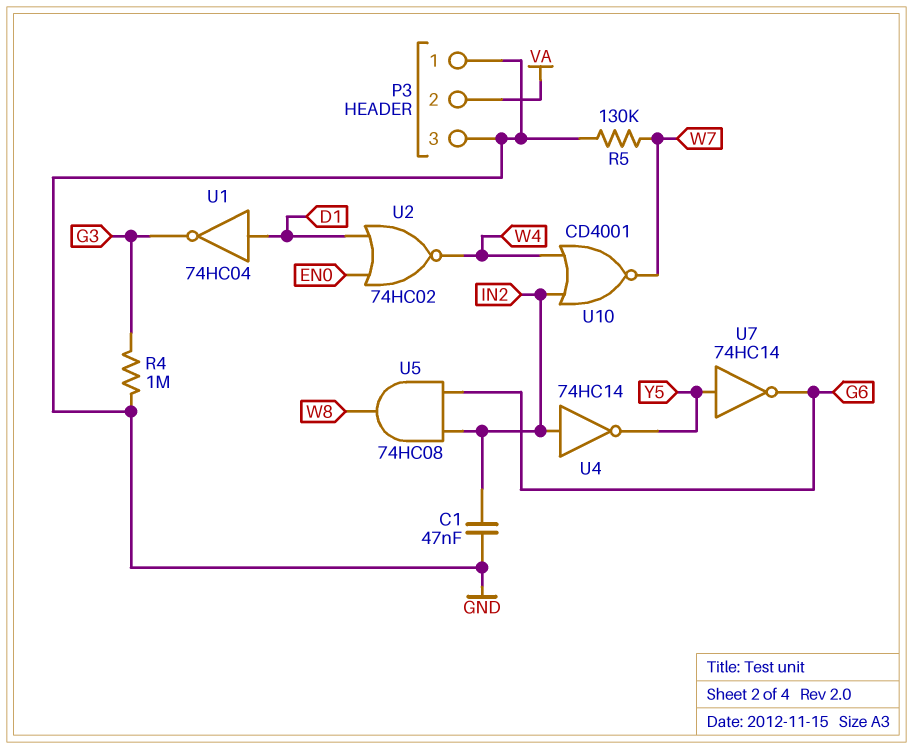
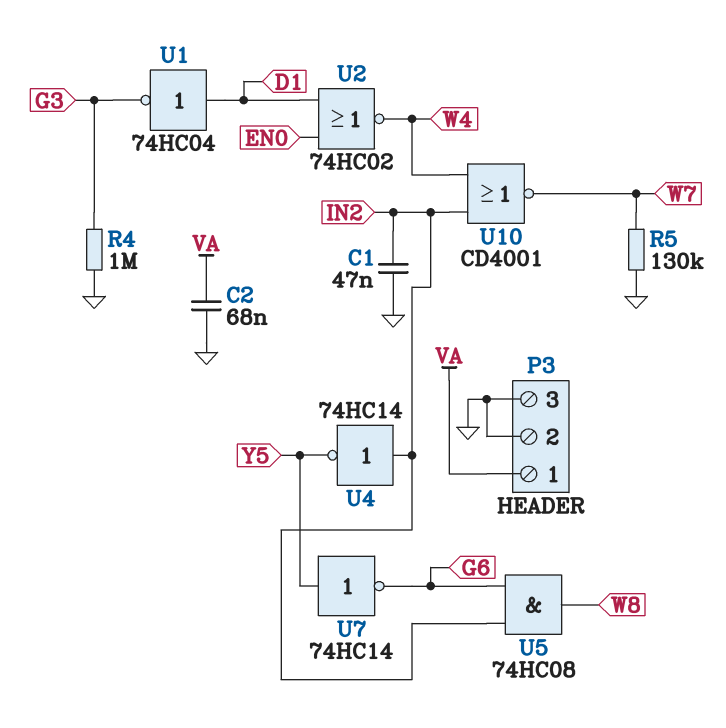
C2: none -> 68nF (GND, VA)
P3 pin 1: GND -> VA
P3 pin 2: VA -> GND

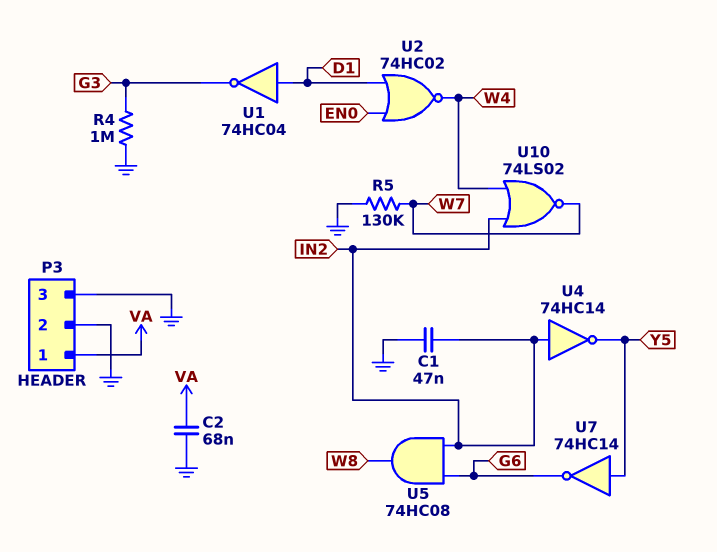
U10: NOR CD4001 (in IN2, in W4, out W7) -> NOR 74LS02 (in IN2, in W4, out W7)

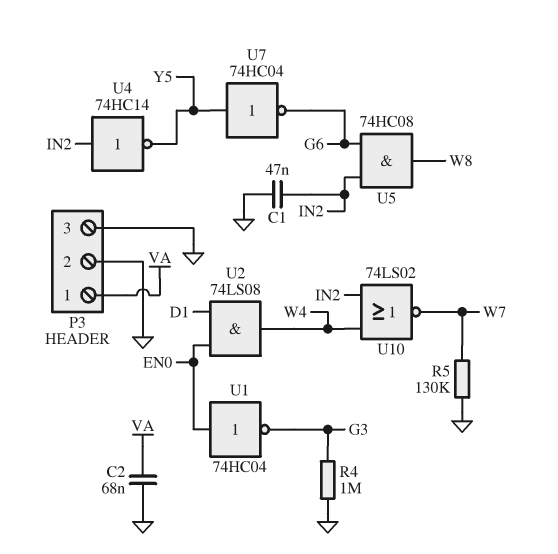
U1: NOT 74HC04 (in D1, out G3) -> NOT 74HC04 (in EN0, out G3)
U2: NOR 74HC02 (in D1, in EN0, out W4) -> AND 74LS08 (in D1, in EN0, out W4)
U7: NOT 74HC14 (in Y5, out G6) -> NOT 74HC04 (in Y5, out G6)

